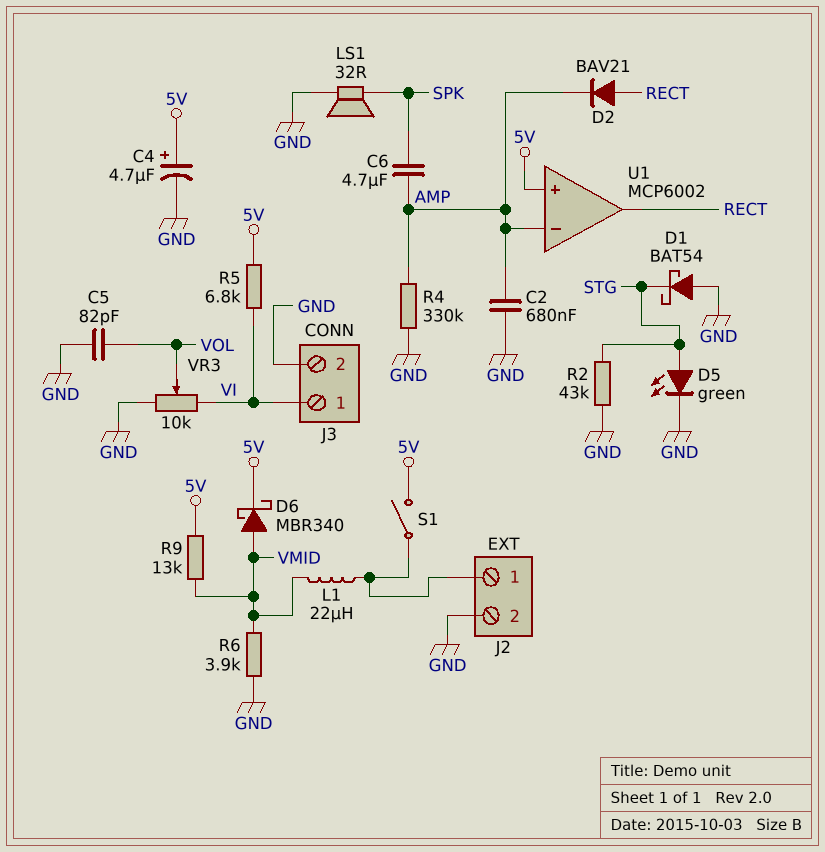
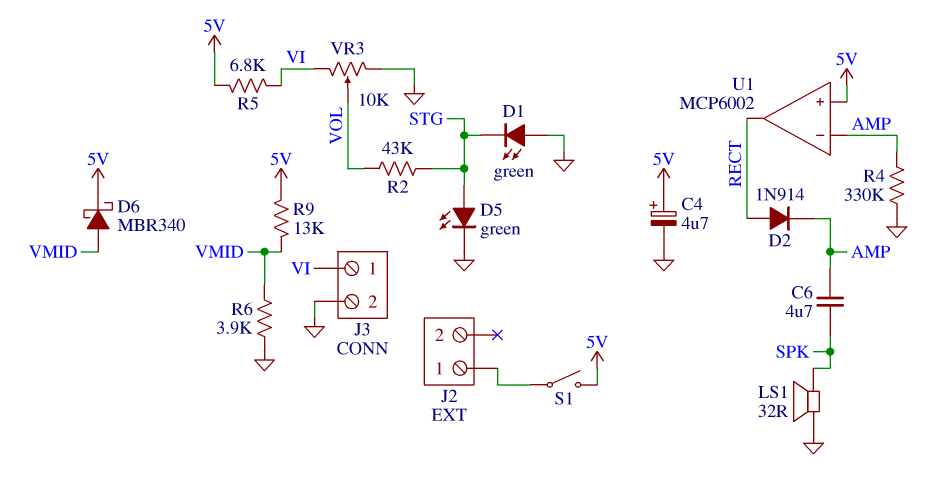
C2: 680nF (AMP, GND) -> none
C5: 82pF (GND, VOL) -> none
D1: schottky BAT54 (A GND, K STG) -> LED green (A GND, K STG)
D2: diode BAV21 (A RECT, K AMP) -> diode 1N914 (A RECT, K AMP)
J2 pin 2: GND -> none
L1: 22uH (J2/1, VMID) -> none
R2: 43k (GND, STG) -> 43k (STG, VOL)

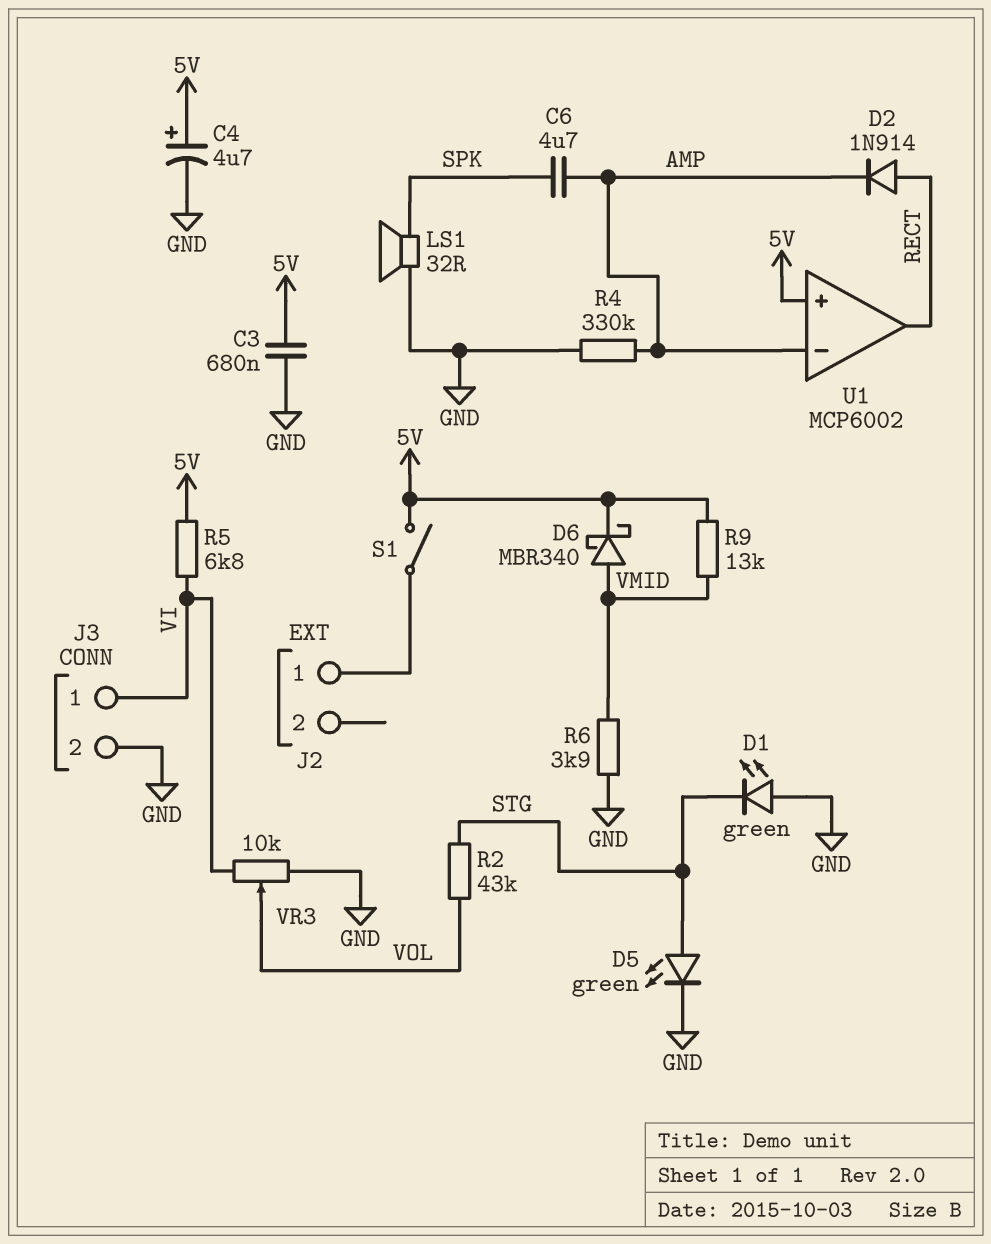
C3: none -> 680nF (5V, GND)

